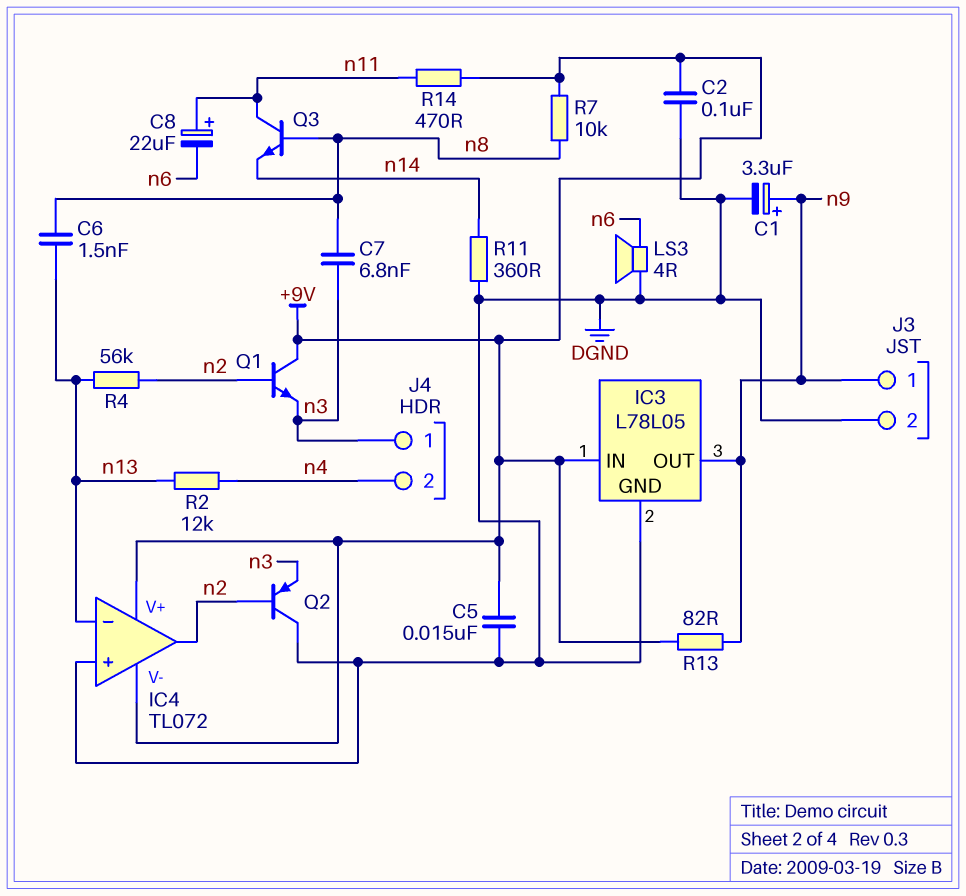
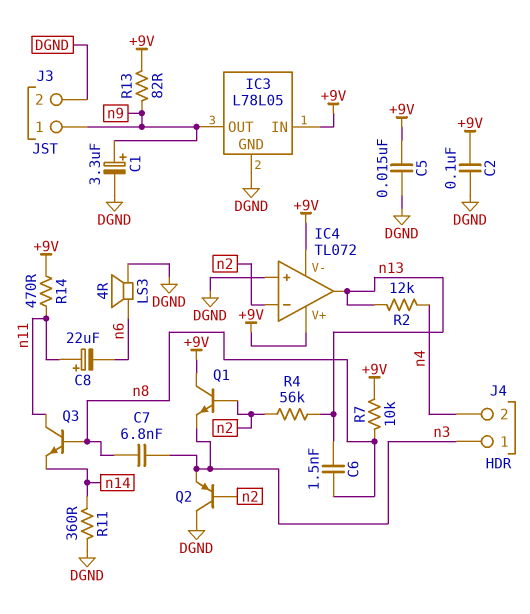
IC4 pin in-: n13 -> n2
IC4 pin out: n2 -> n13

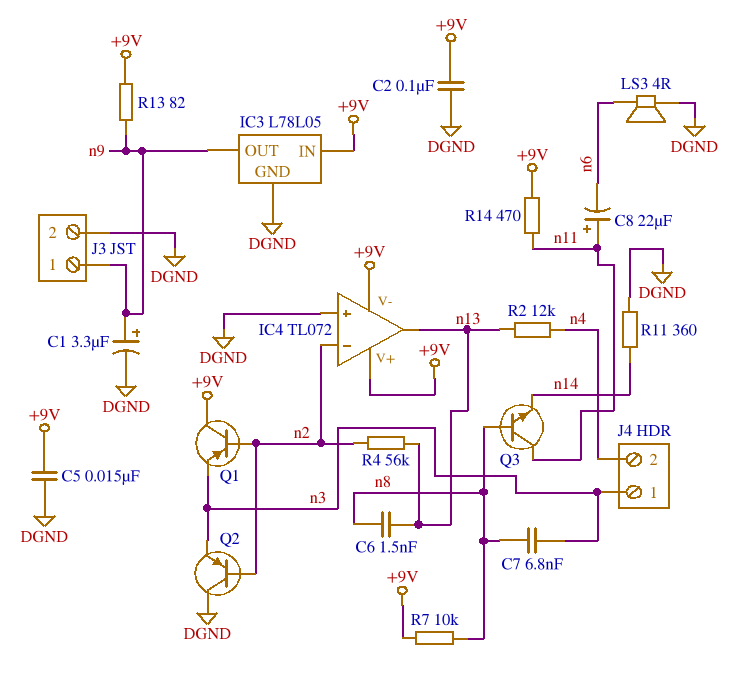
Q1: NPN (B n2, C +9V, E n3) -> PNP (B n2, C +9V, E n3)

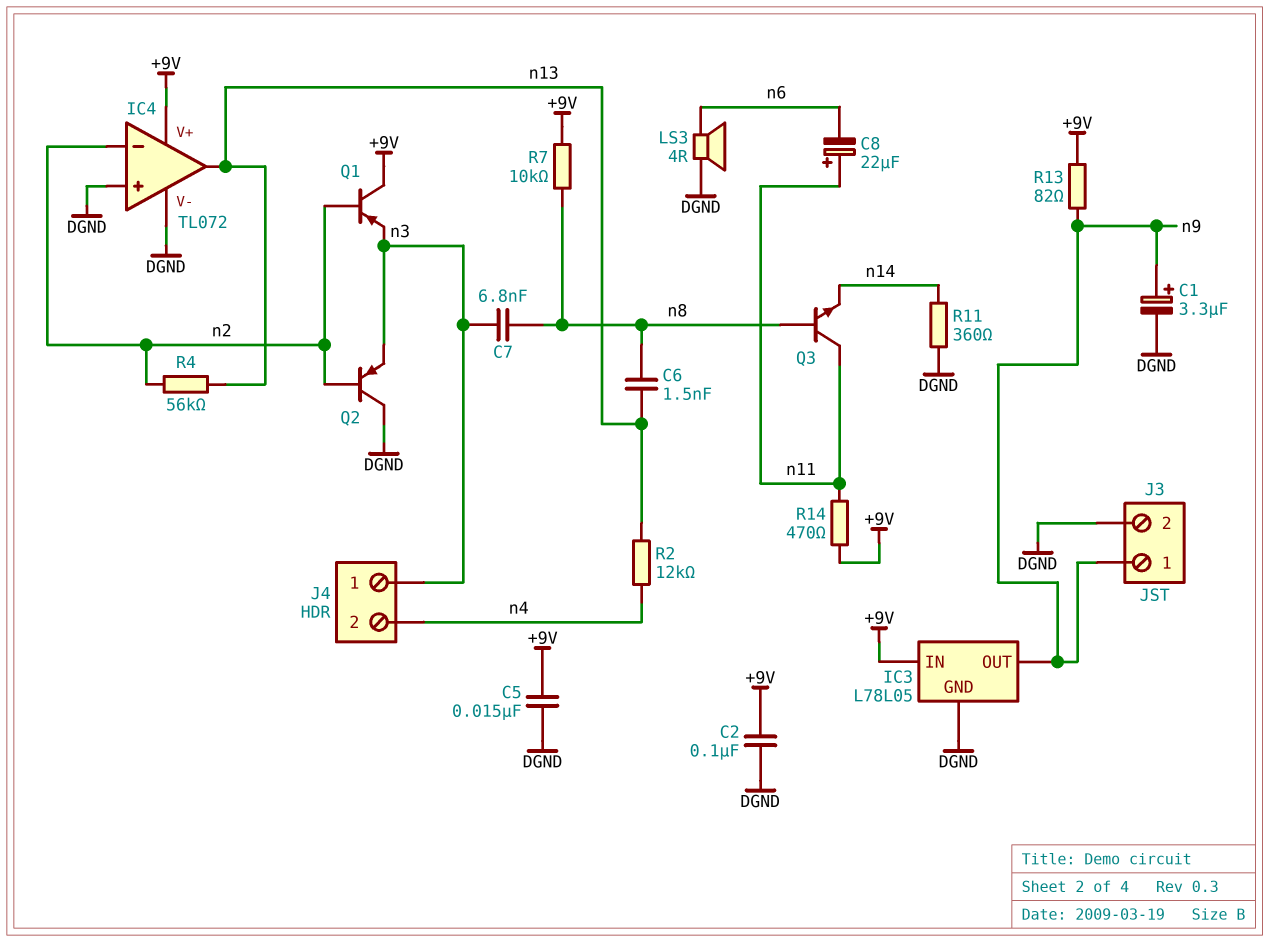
IC4 pin V-: +9V -> DGND

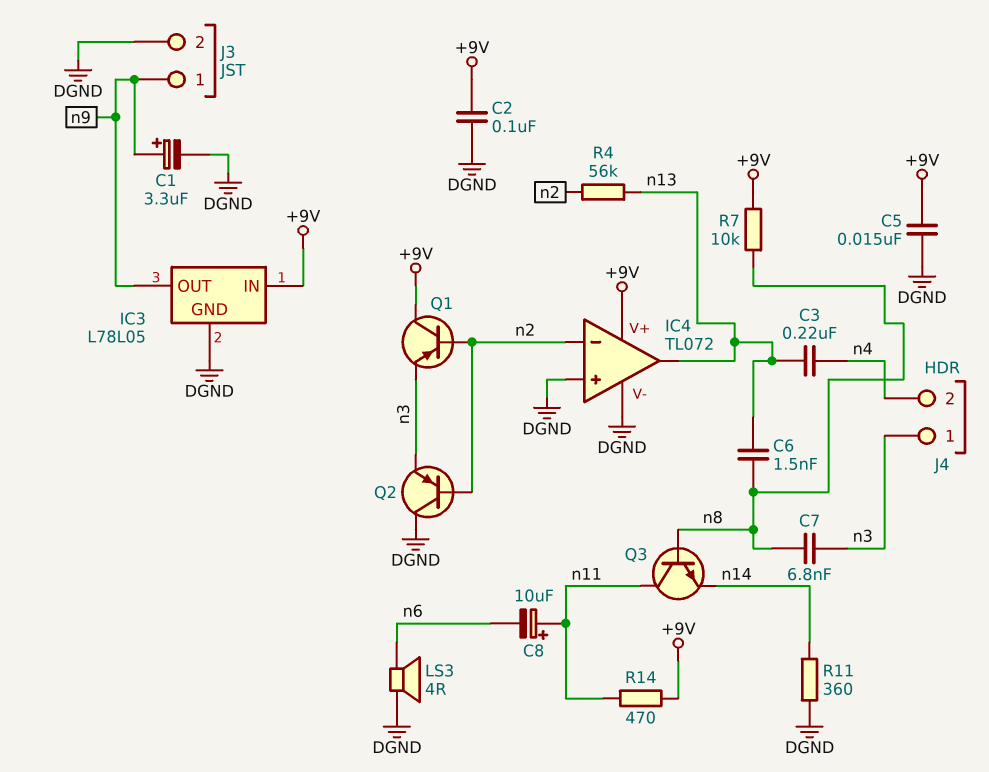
C3: none -> 220nF (n4, n13)
C8: 22uF (plus n11, minus n6) -> 10uF (plus n11, minus n6)
R2: 12k (n4, n13) -> none
R13: 82 (+9V, n9) -> none

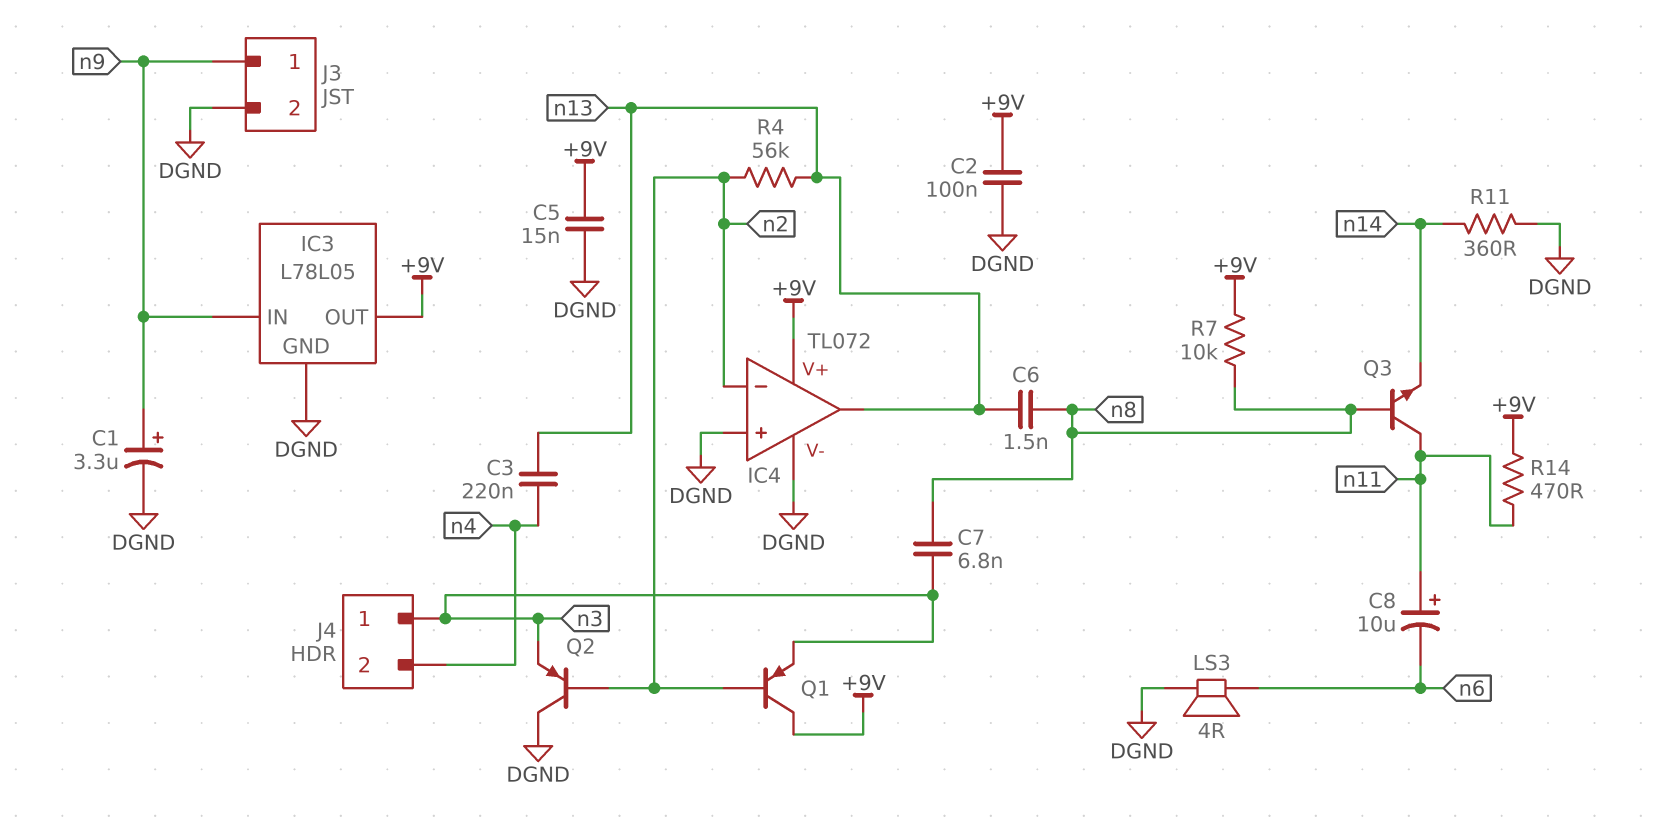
IC3 pin IN: +9V -> n9
IC3 pin OUT: n9 -> +9V

